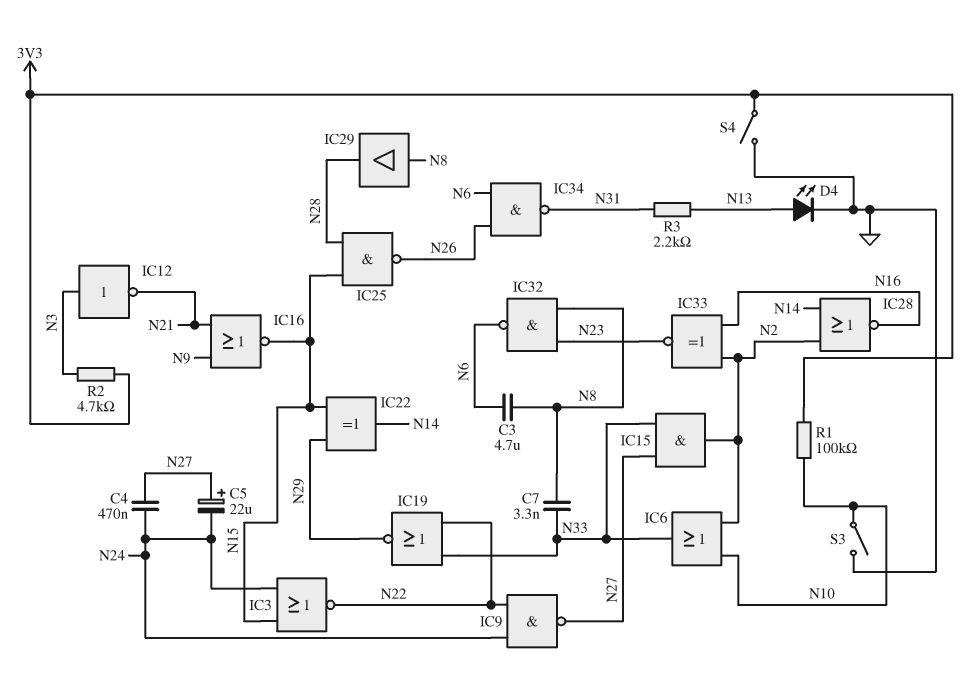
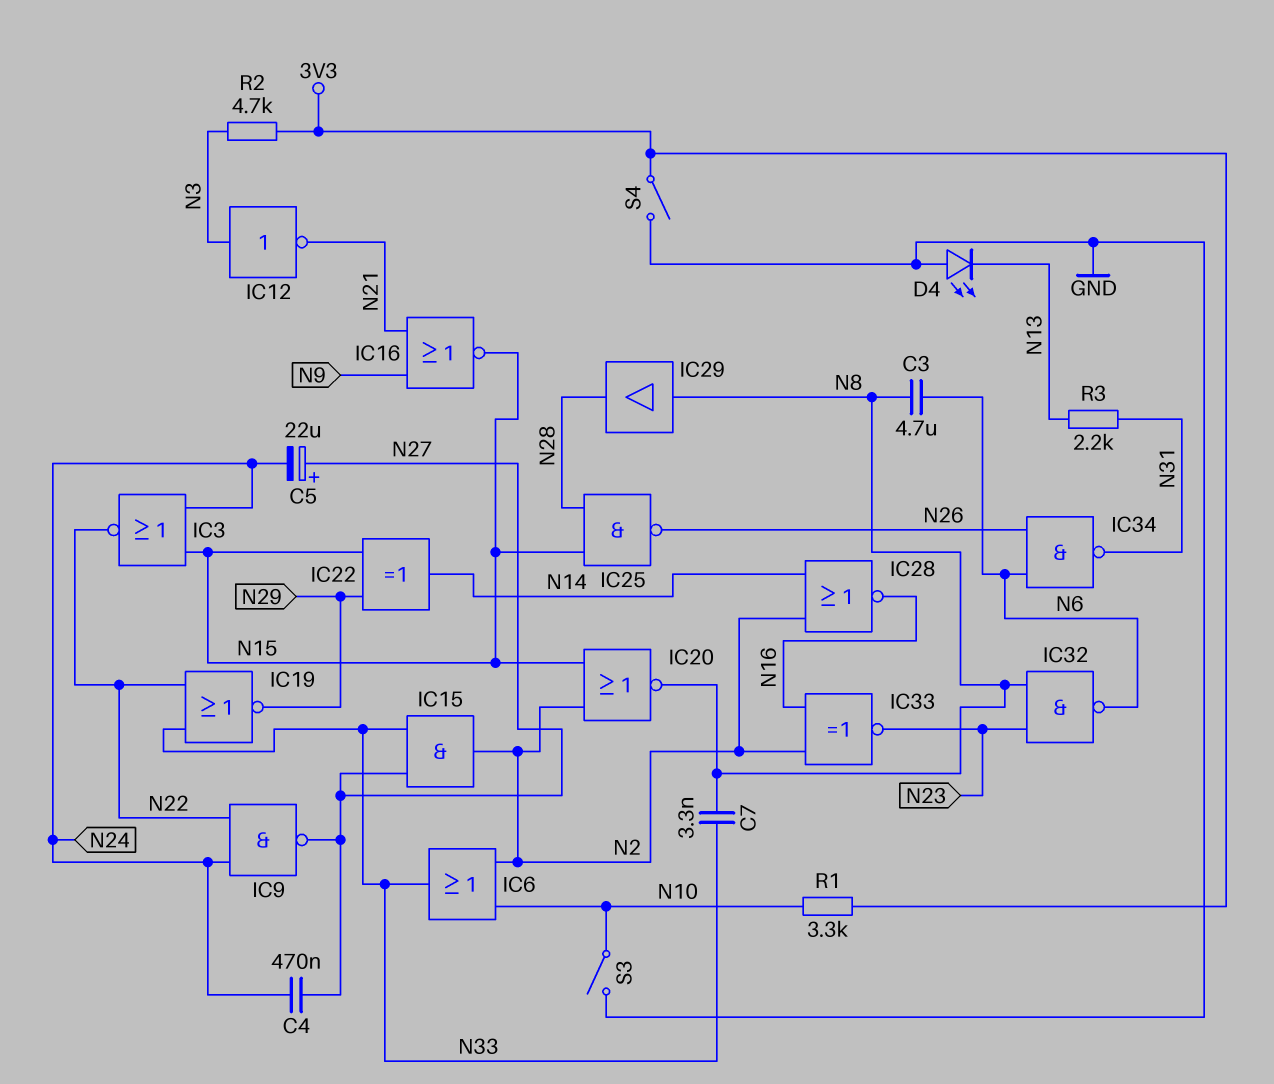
D4: LED (A N13, K GND) -> LED (A GND, K N13)
IC20: none -> NOR (in N2, in N15, out N8)
R1: 100k (3V3, N10) -> 3.3k (3V3, N10)

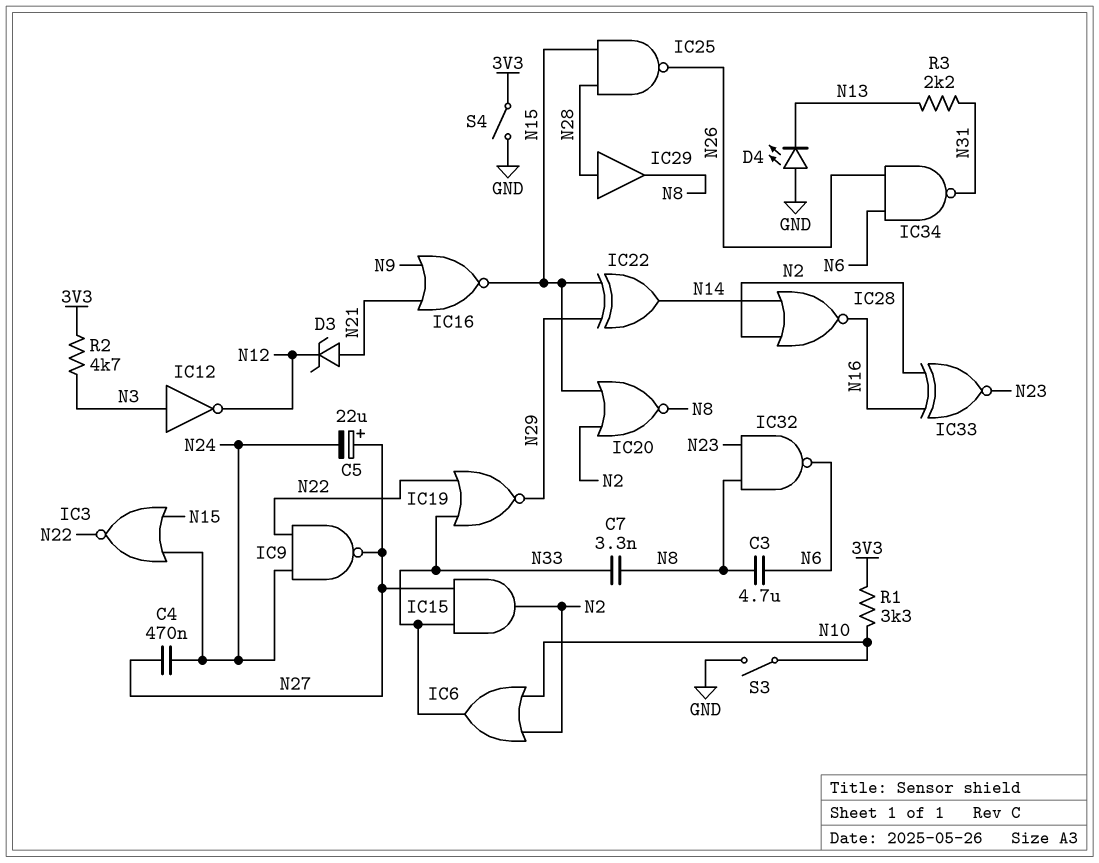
D3: none -> zener (A N21, K N12)
IC12: NOT (in N3, out N21) -> NOT (in N3, out N12)
IC29: buffer (in N8, out N28) -> buffer (in N28, out N8)

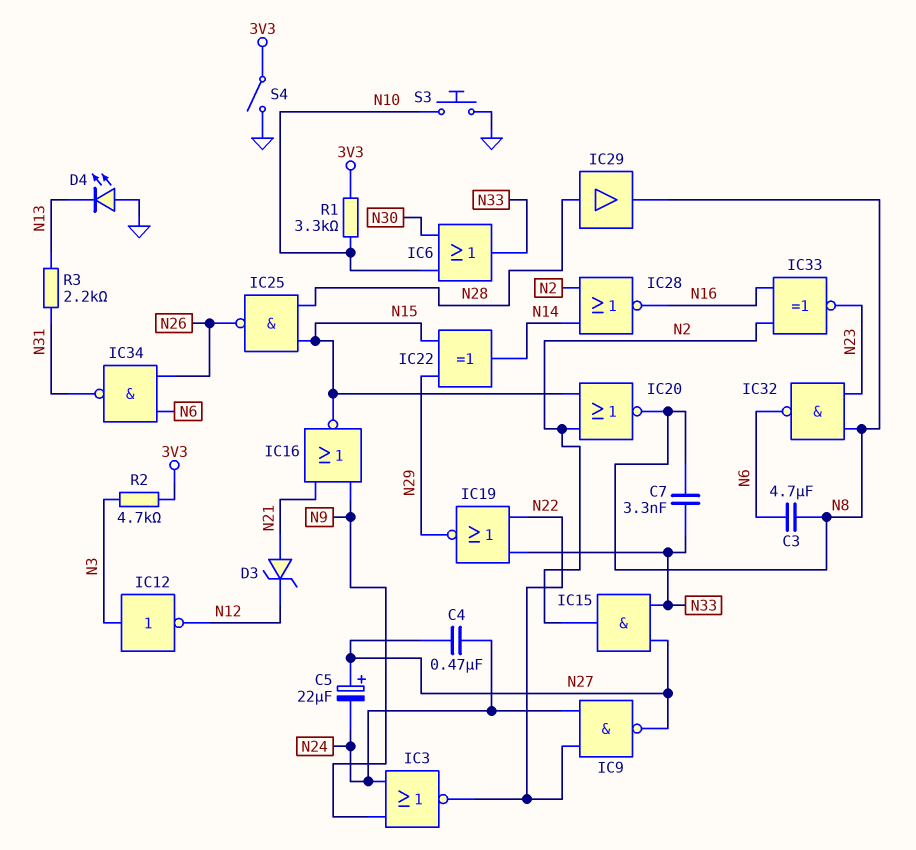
IC3: NOR (in N15, in N24, out N22) -> NOR (in N9, in N24, out N22)
IC6: OR (in N2, in N10, out N33) -> OR (in N10, in N30, out N33)
S3: switch (GND, N10) -> button (GND, N10)

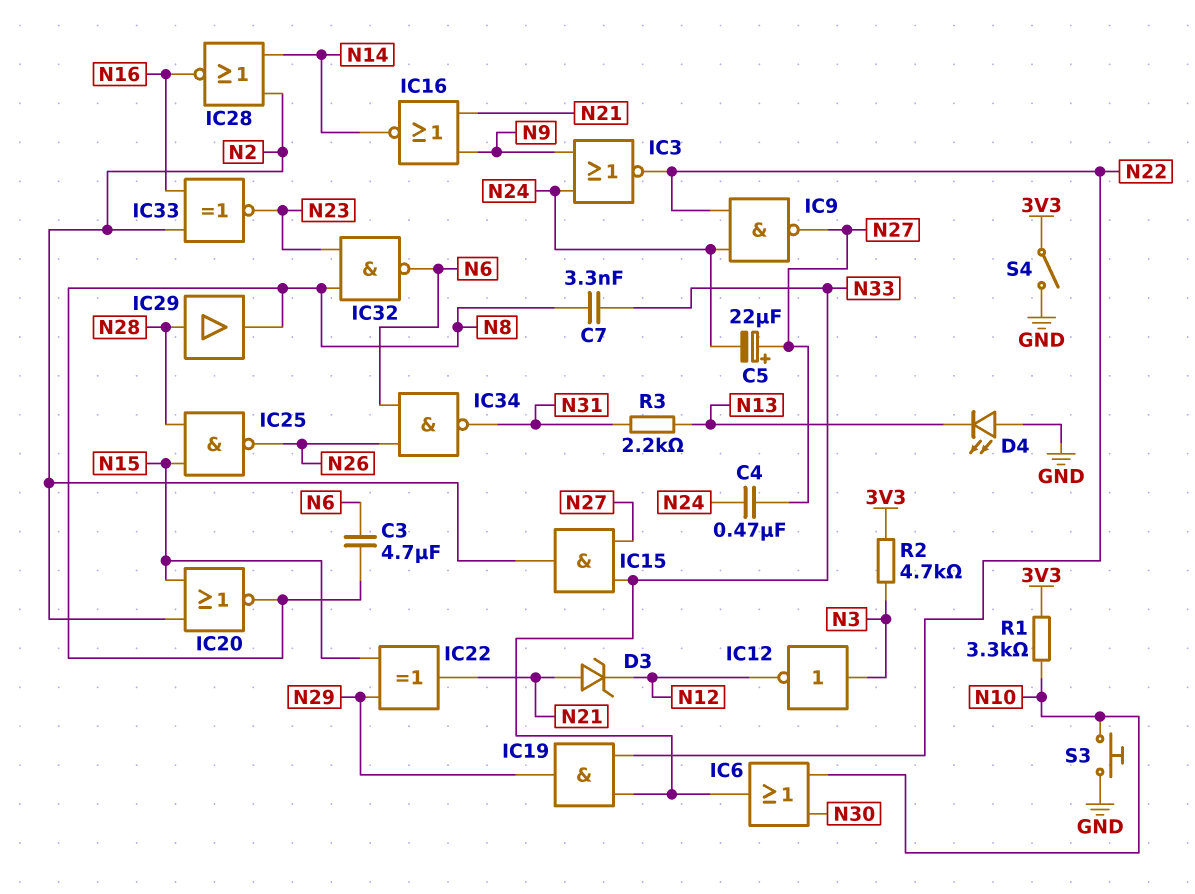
IC16: NOR (in N9, in N21, out N15) -> NOR (in N9, in N21, out N14)
IC19: NOR (in N22, in N33, out N29) -> AND (in N22, in N33, out N29)
IC22: XOR (in N15, in N29, out N14) -> XOR (in N15, in N29, out N21)

